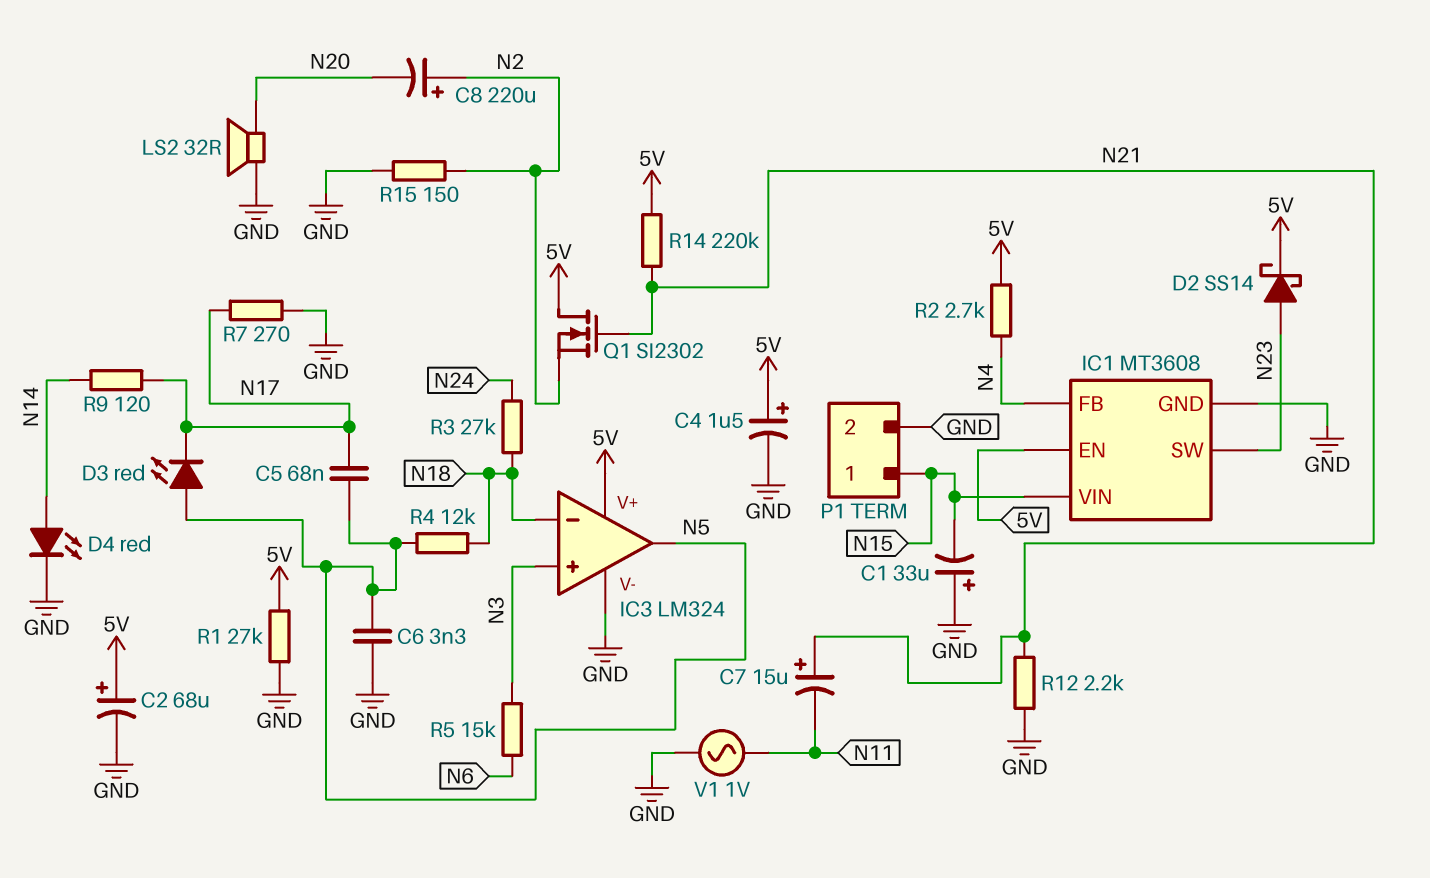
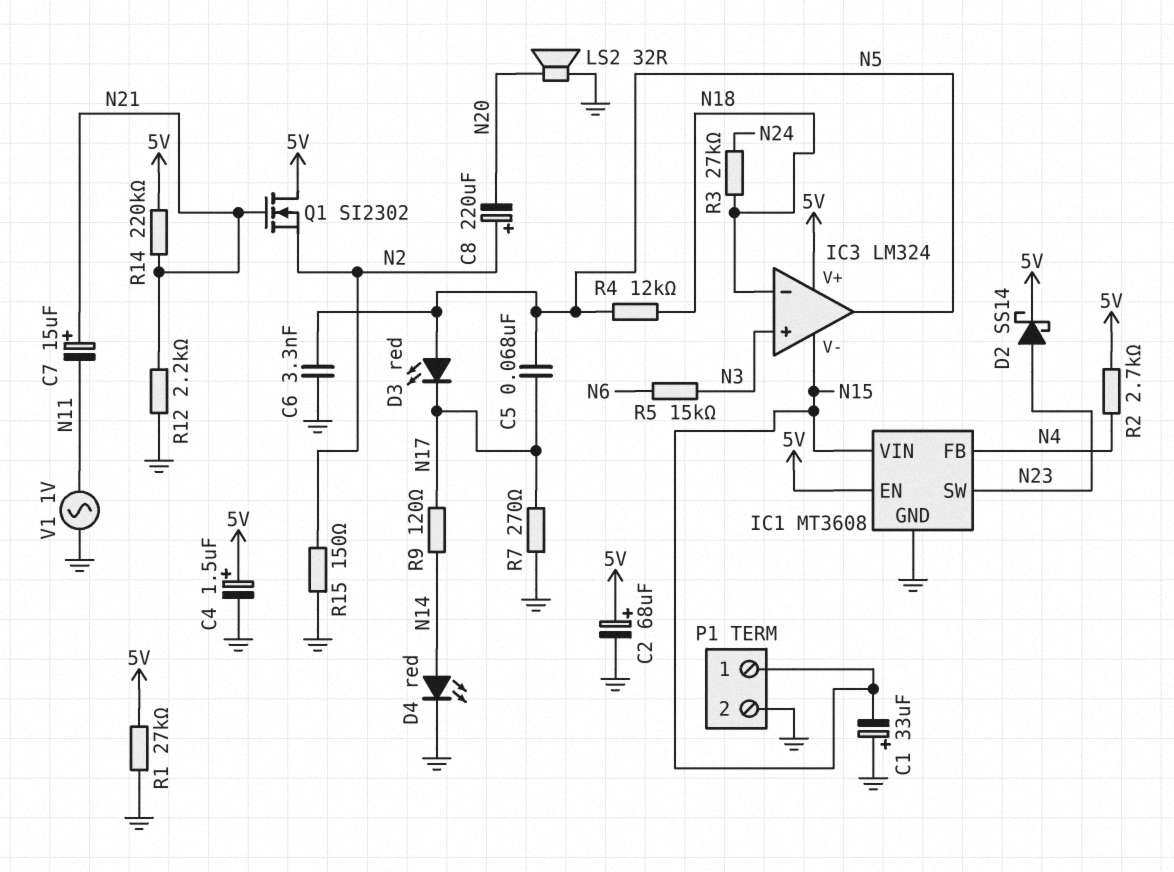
IC3 pin V-: GND -> N15

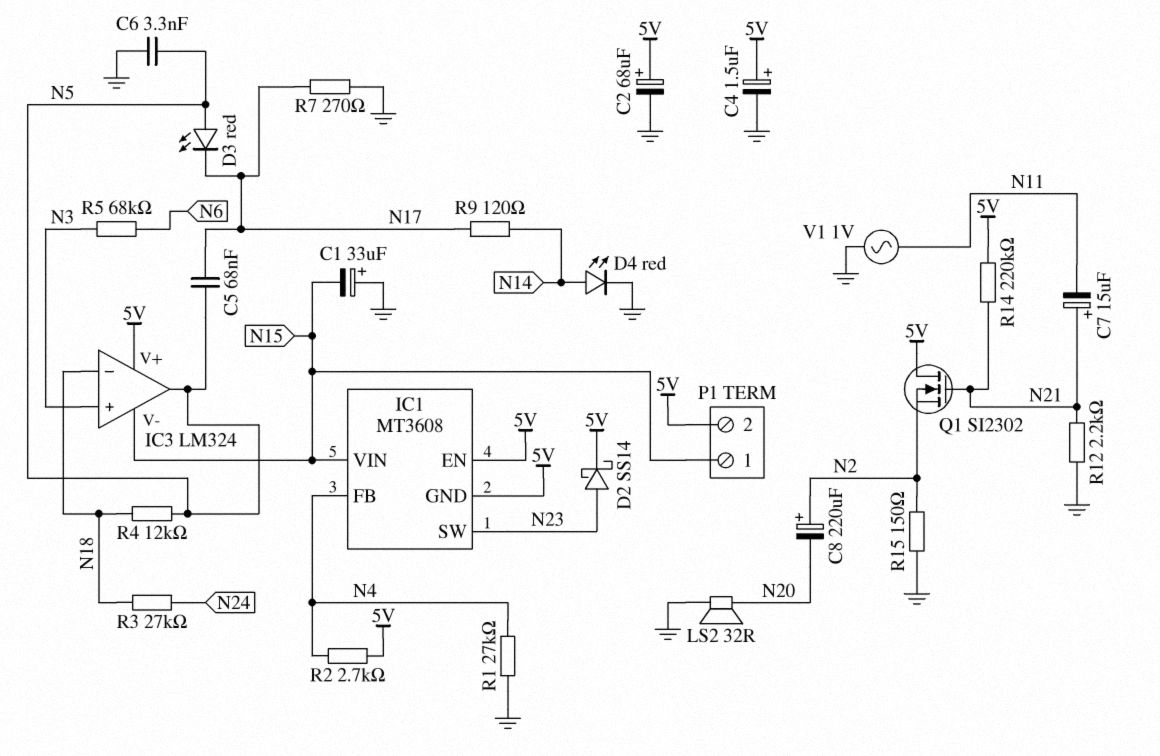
IC1 pin GND: GND -> 5V
P1 pin 2: GND -> 5V
R1: 27k (5V, GND) -> 27k (GND, N4)
R5: 15k (N3, N6) -> 68k (N3, N6)

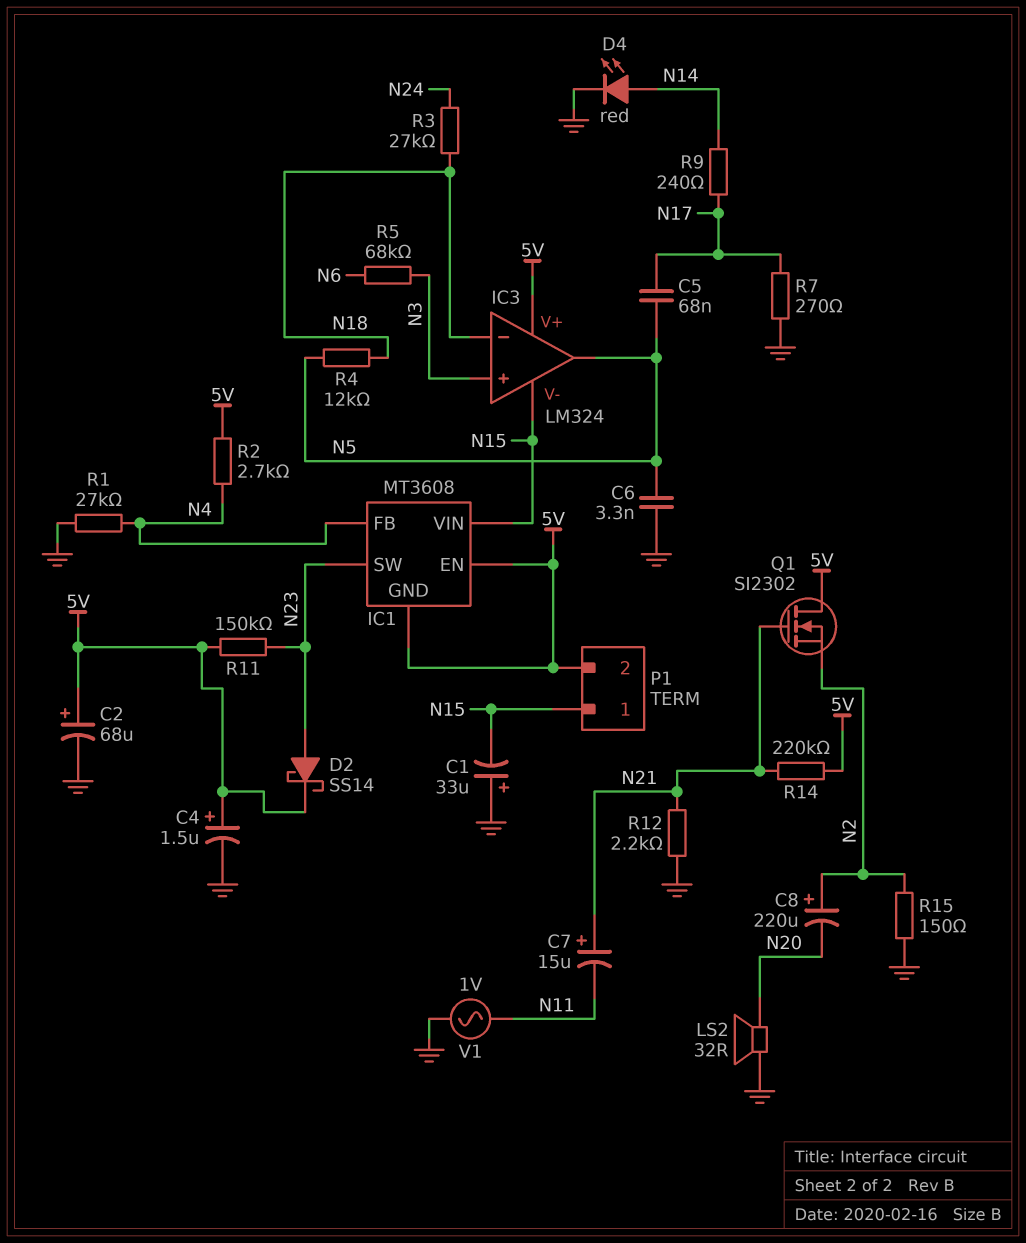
D3: LED red (A N5, K N17) -> none
R9: 120 (N14, N17) -> 240 (N14, N17)
R11: none -> 150k (5V, N23)

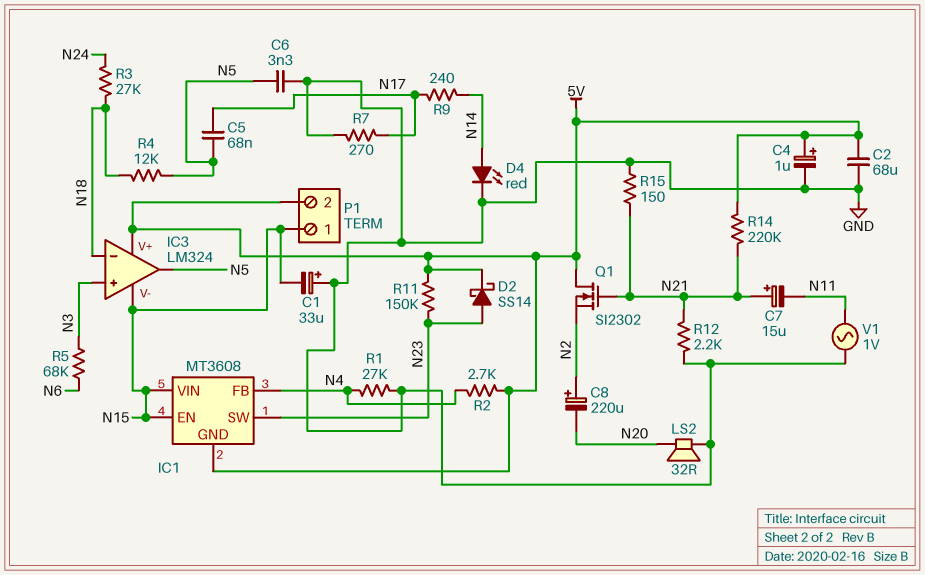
C2: 68uF (plus 5V, minus GND) -> 68uF (5V, GND)
C4: 1.5uF (plus 5V, minus GND) -> 1uF (plus 5V, minus GND)
IC1 pin EN: 5V -> N15
R15: 150 (GND, N2) -> 150 (GND, N21)

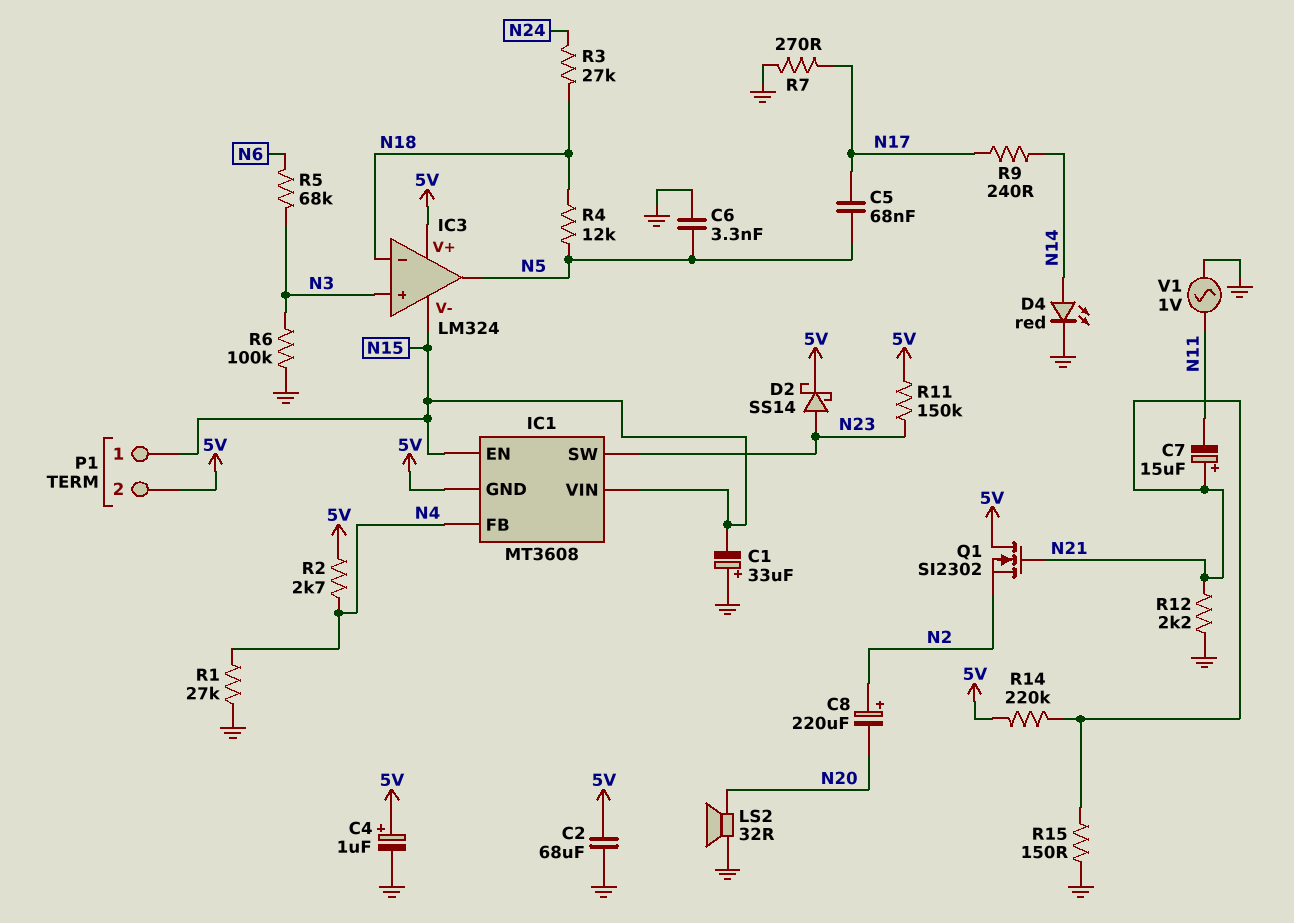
R6: none -> 100k (GND, N3)

